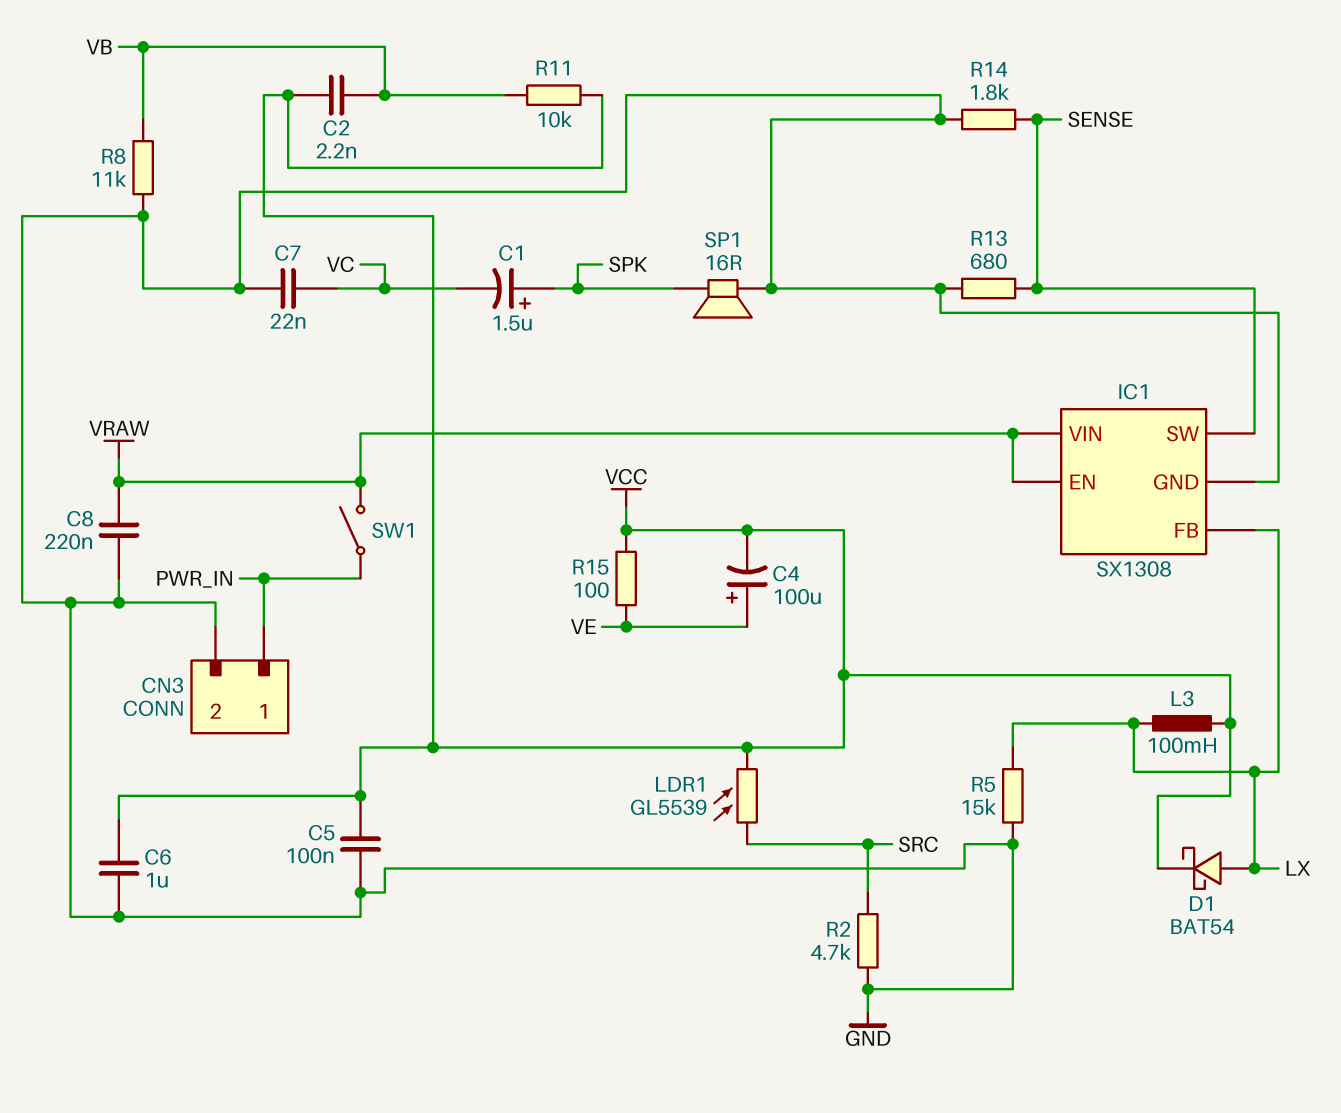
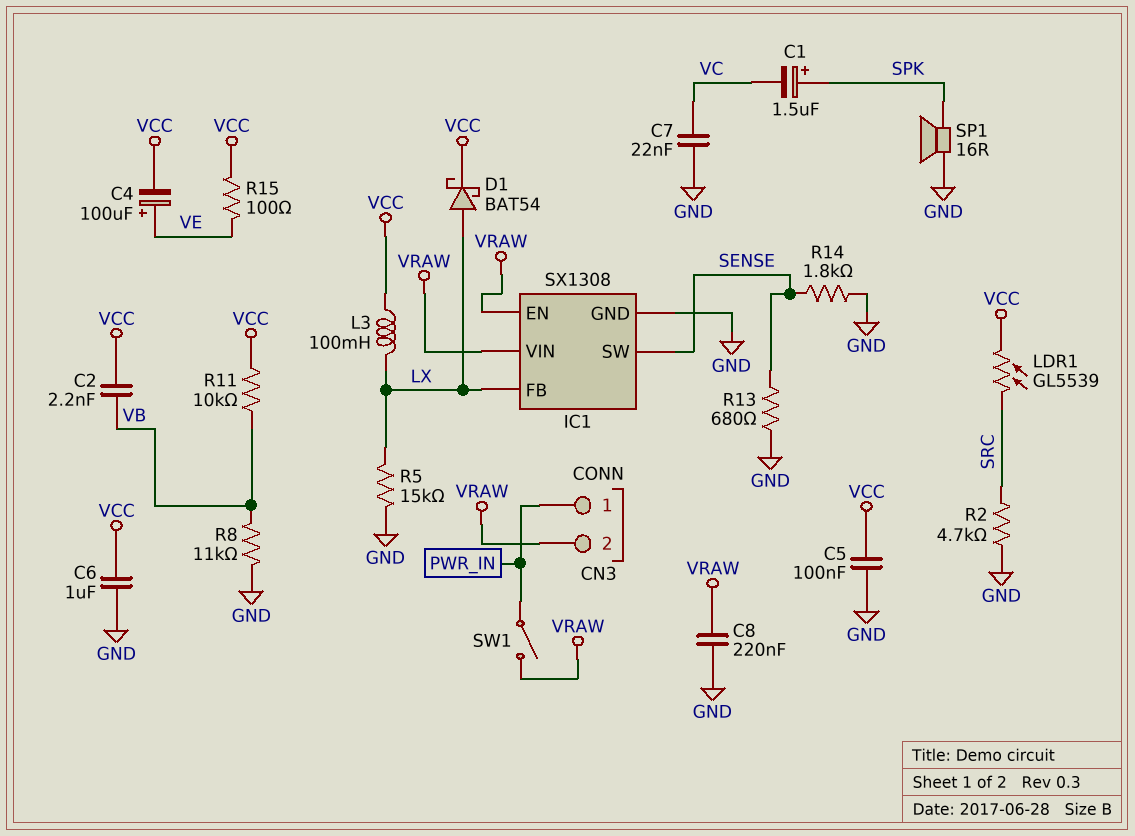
CN3 pin 2: GND -> VRAW

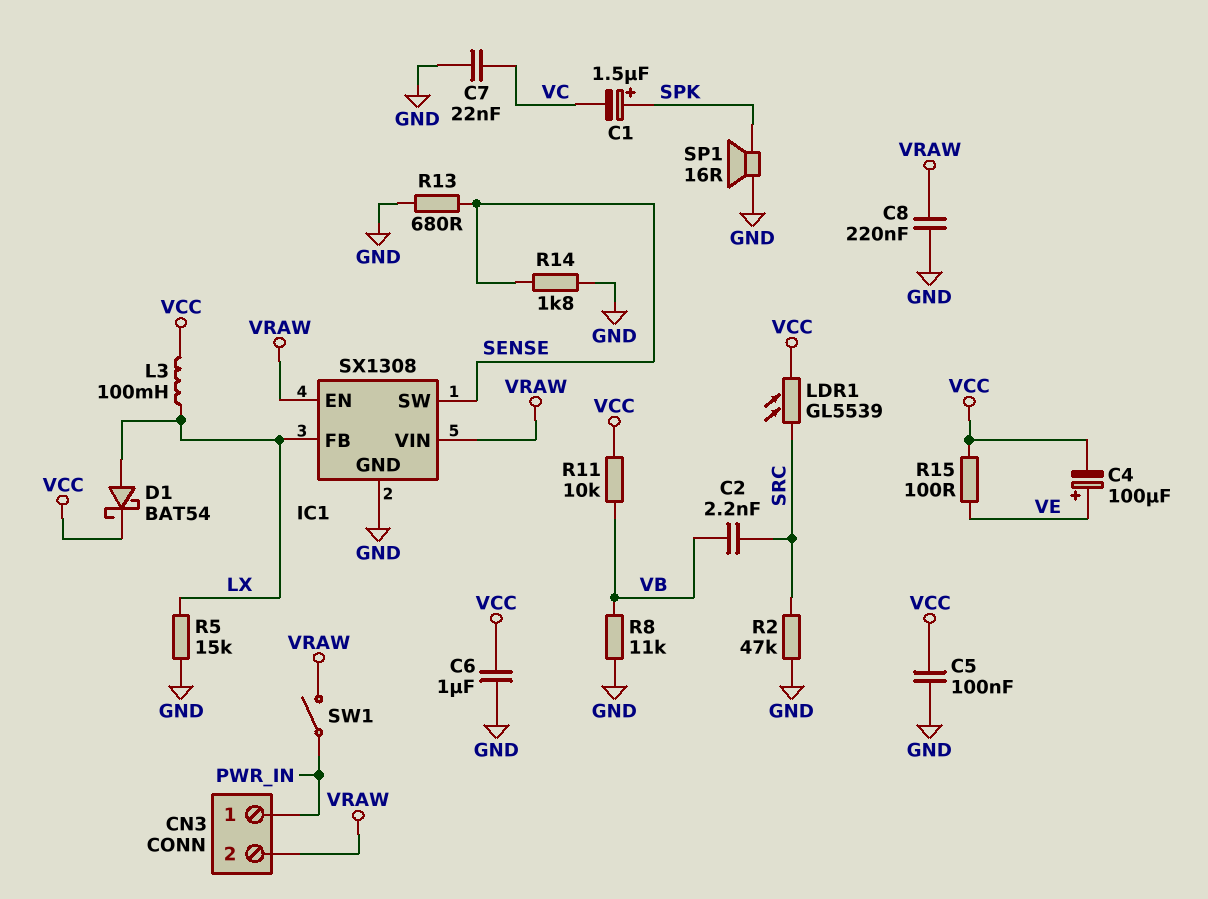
C2: 2.2nF (VB, VCC) -> 2.2nF (SRC, VB)
R2: 4.7k (GND, SRC) -> 47k (GND, SRC)

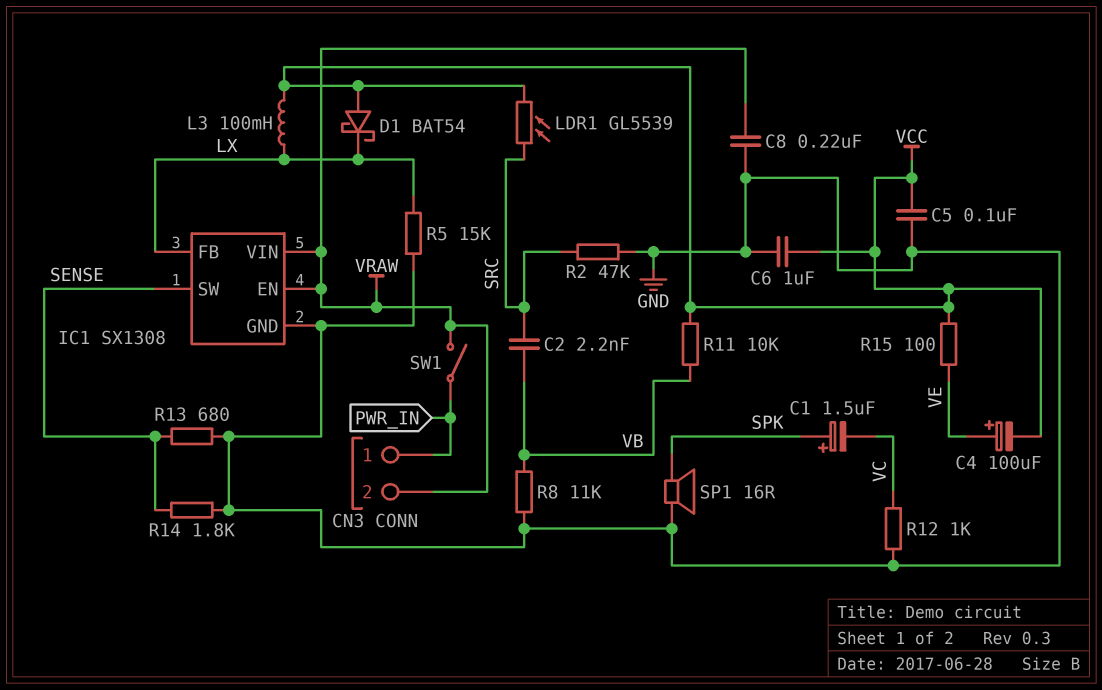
C7: 22nF (GND, VC) -> none
D1: schottky BAT54 (A LX, K VCC) -> schottky BAT54 (A VCC, K LX)
R12: none -> 1k (GND, VC)

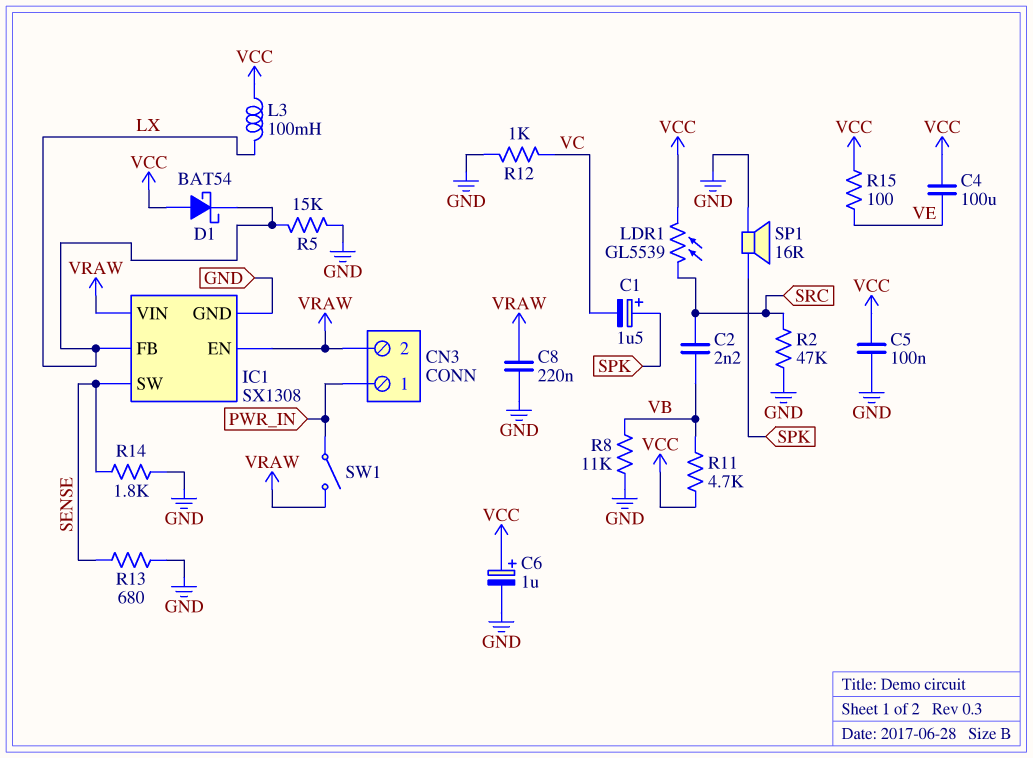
C4: 100uF (plus VE, minus VCC) -> 100uF (VCC, VE)
C6: 1uF (GND, VCC) -> 1uF (plus VCC, minus GND)
R11: 10k (VB, VCC) -> 4.7k (VB, VCC)

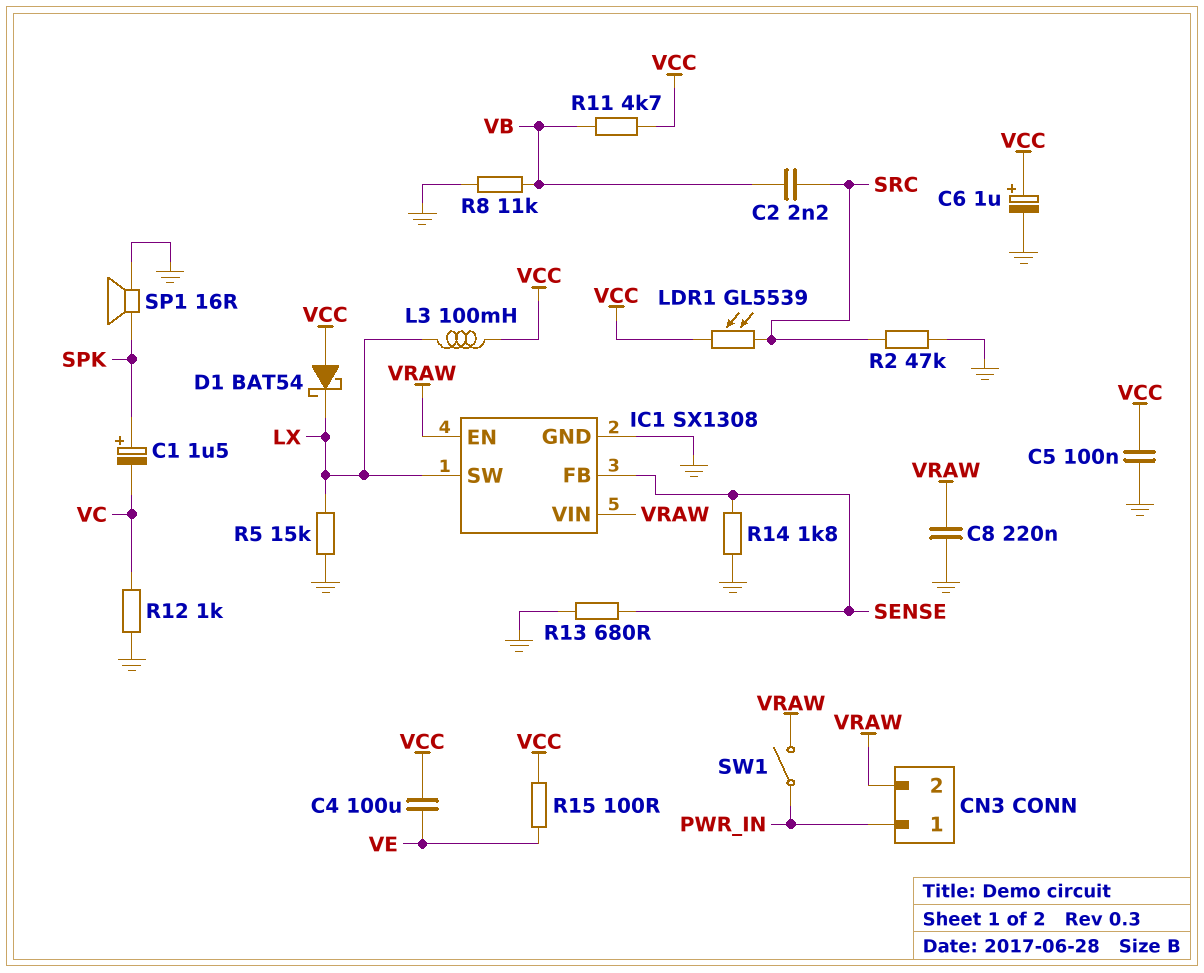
IC1 pin FB: LX -> SENSE
IC1 pin SW: SENSE -> LX

